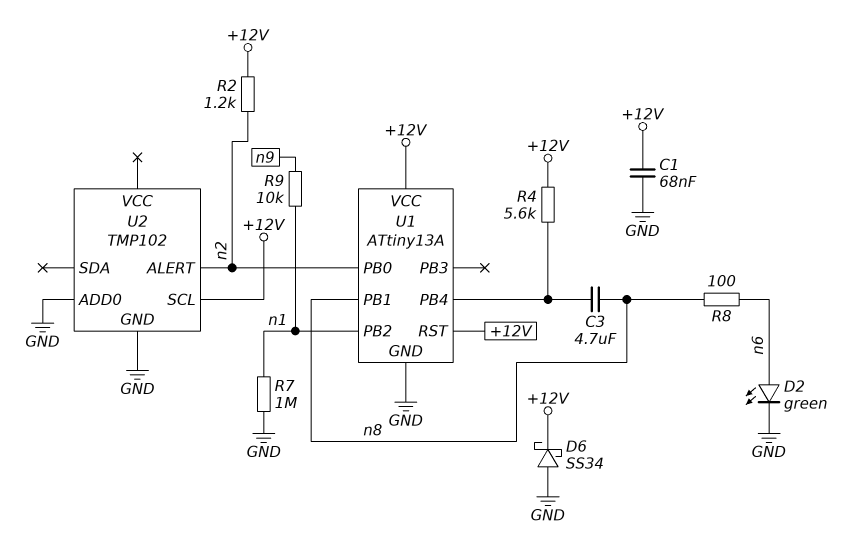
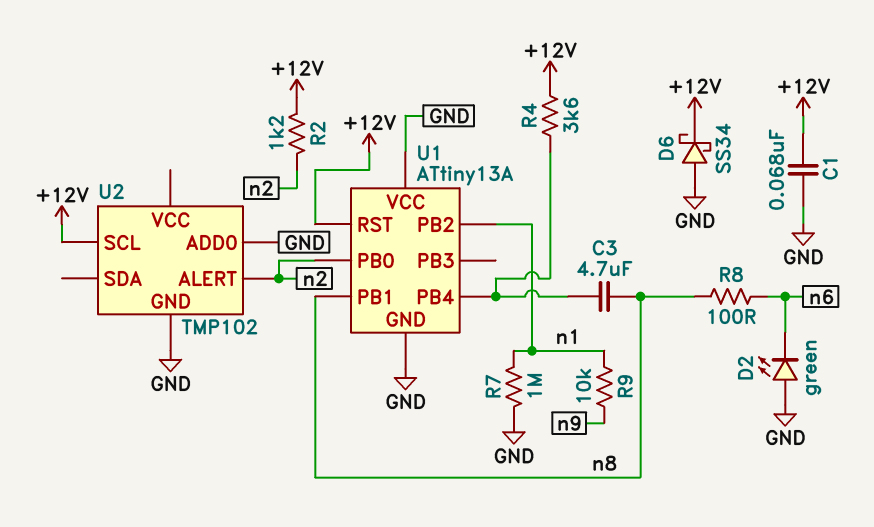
D2: LED green (A n6, K GND) -> LED green (A GND, K n6)
R4: 5.6k (+12V, U1/PB4) -> 3.6k (+12V, U1/PB4)
U1 pin VCC: +12V -> GND

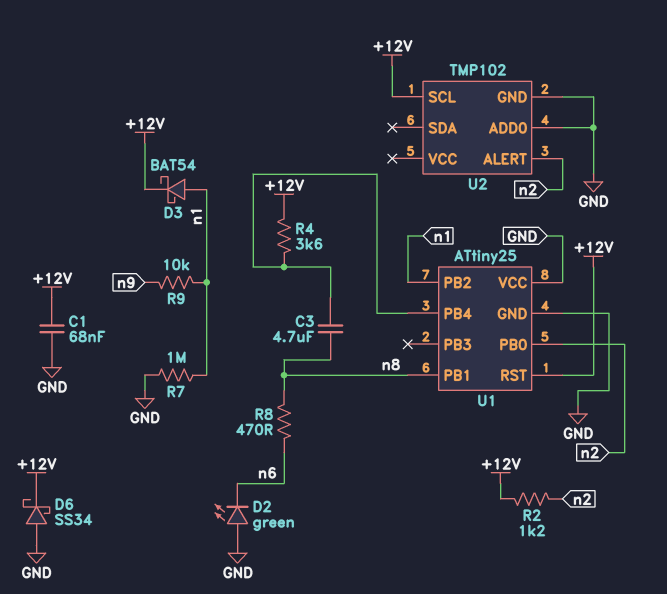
D3: none -> schottky BAT54 (A n1, K +12V)
R8: 100 (n6, n8) -> 470 (n6, n8)
U1: ATtiny13A -> ATtiny25

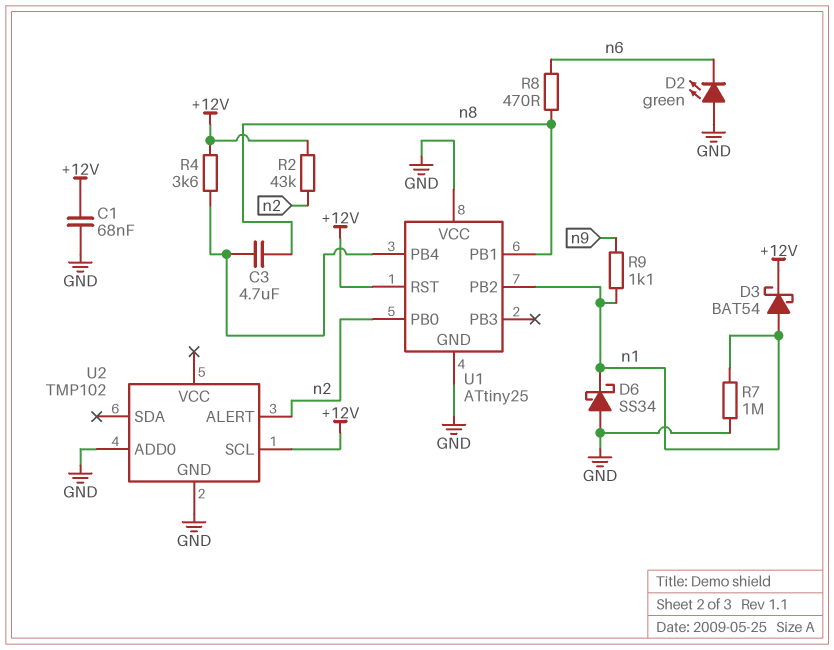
D6: schottky SS34 (A GND, K +12V) -> schottky SS34 (A GND, K n1)
R2: 1.2k (+12V, n2) -> 43k (+12V, n2)
R9: 10k (n1, n9) -> 1.1k (n1, n9)

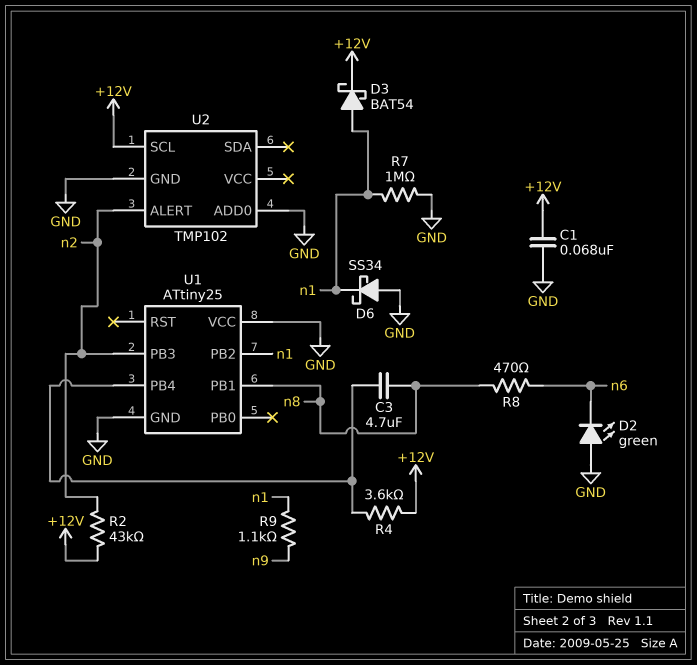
U1 pin PB0: n2 -> none
U1 pin PB3: none -> n2
U1 pin RST: +12V -> none

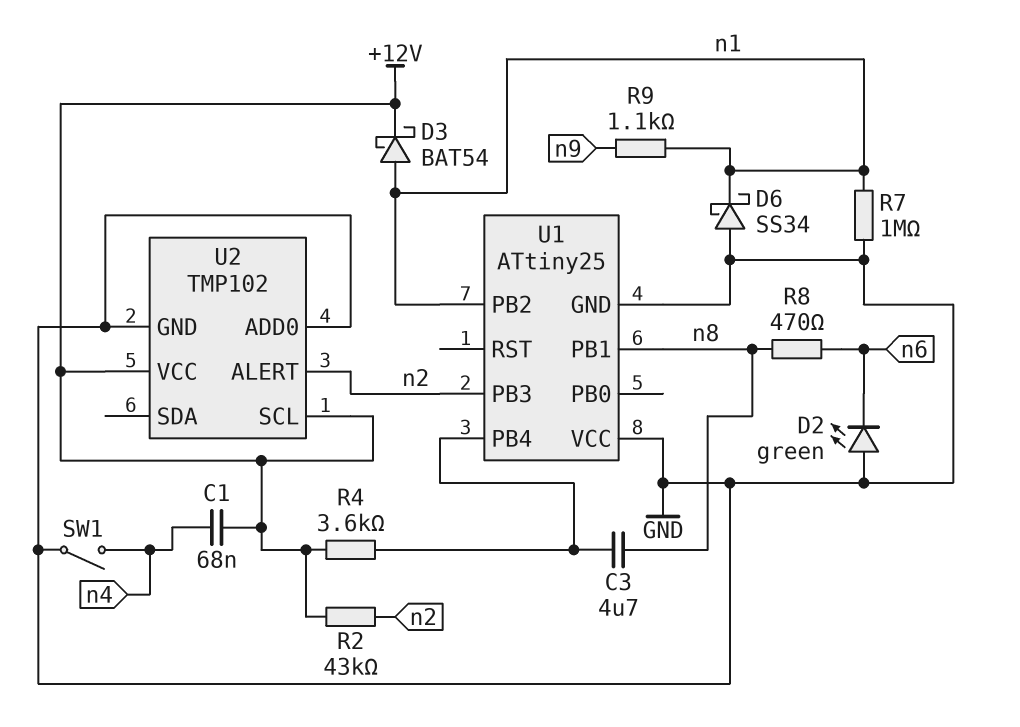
C1: 68nF (+12V, GND) -> 68nF (+12V, n4)
SW1: none -> switch (GND, n4)
U2 pin VCC: none -> +12V

